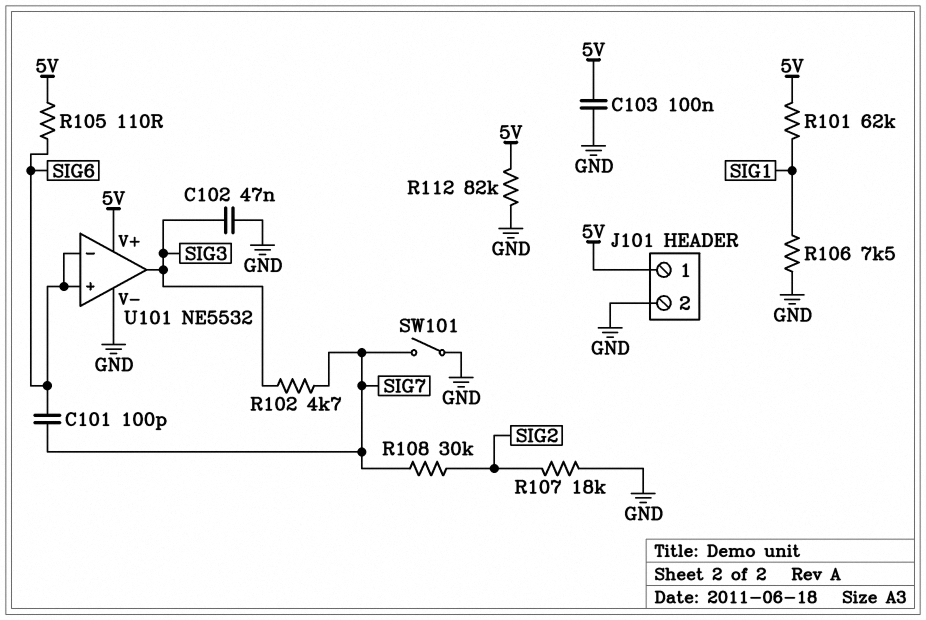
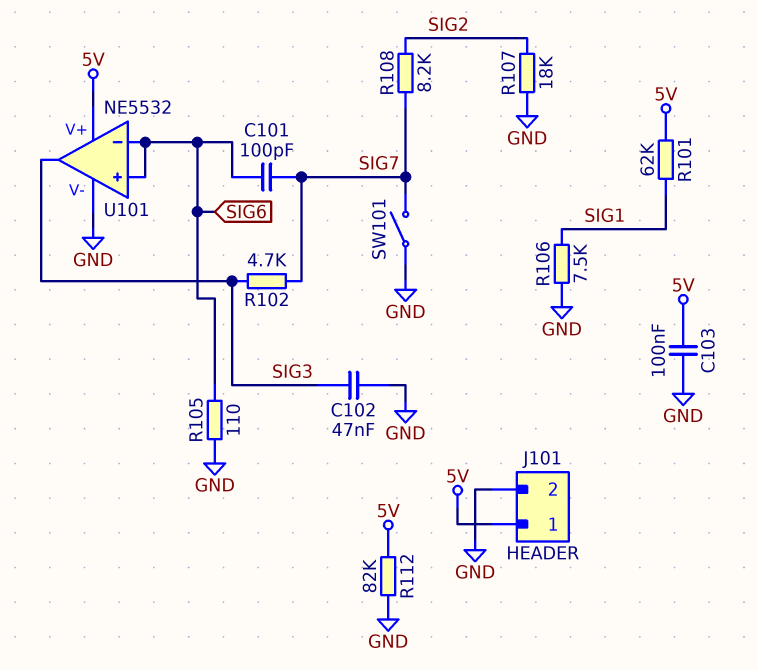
R105: 110 (5V, SIG6) -> 110 (GND, SIG6)
R108: 30k (SIG2, SIG7) -> 8.2k (SIG2, SIG7)

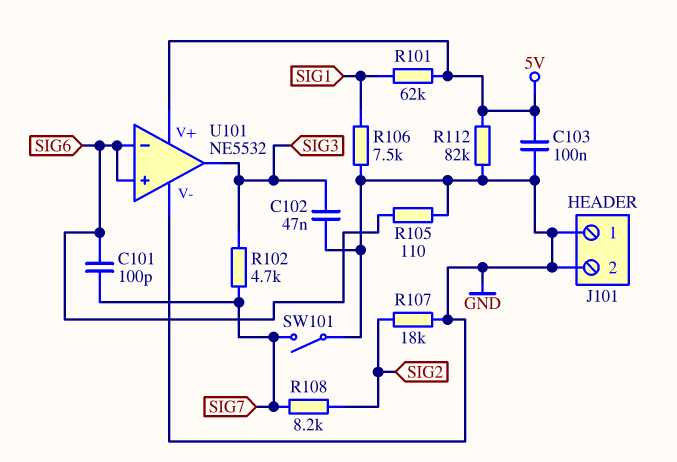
J101 pin 1: 5V -> GND

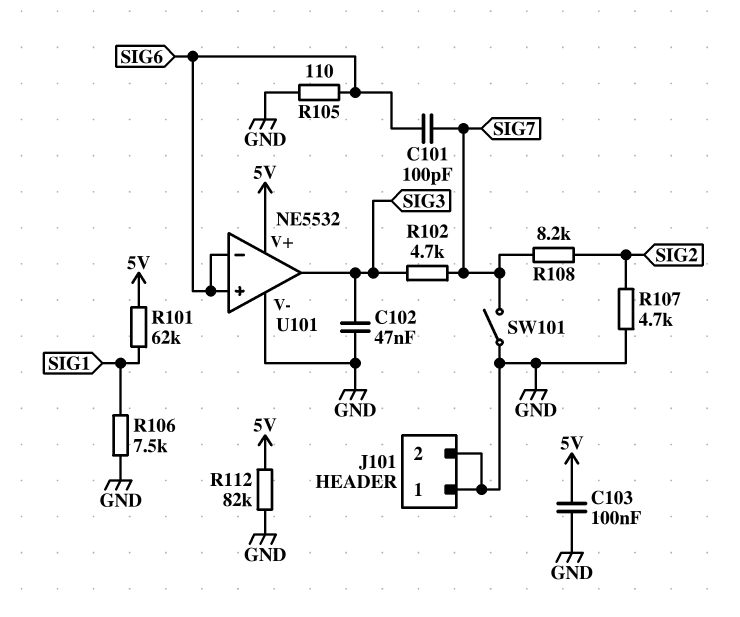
R107: 18k (GND, SIG2) -> 4.7k (GND, SIG2)

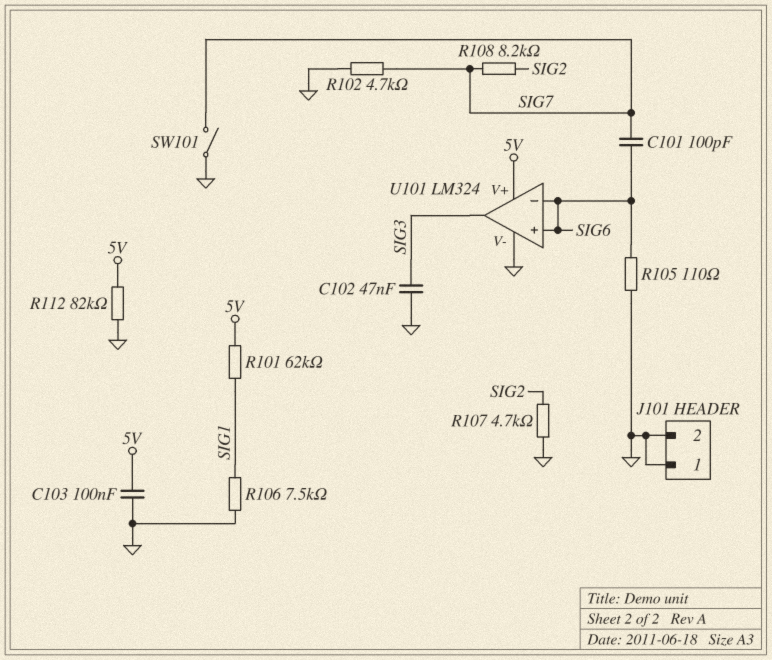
R102: 4.7k (SIG3, SIG7) -> 4.7k (GND, SIG7)
U101: NE5532 -> LM324

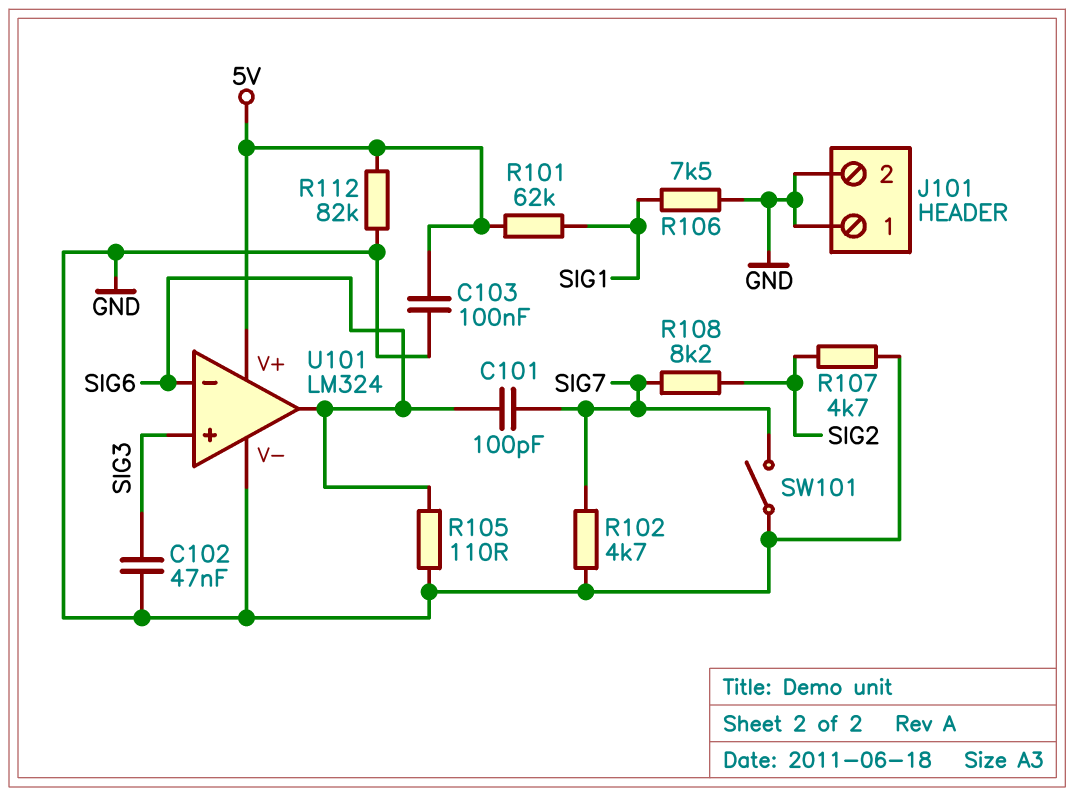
U101 pin in+: SIG6 -> SIG3
U101 pin out: SIG3 -> SIG6

